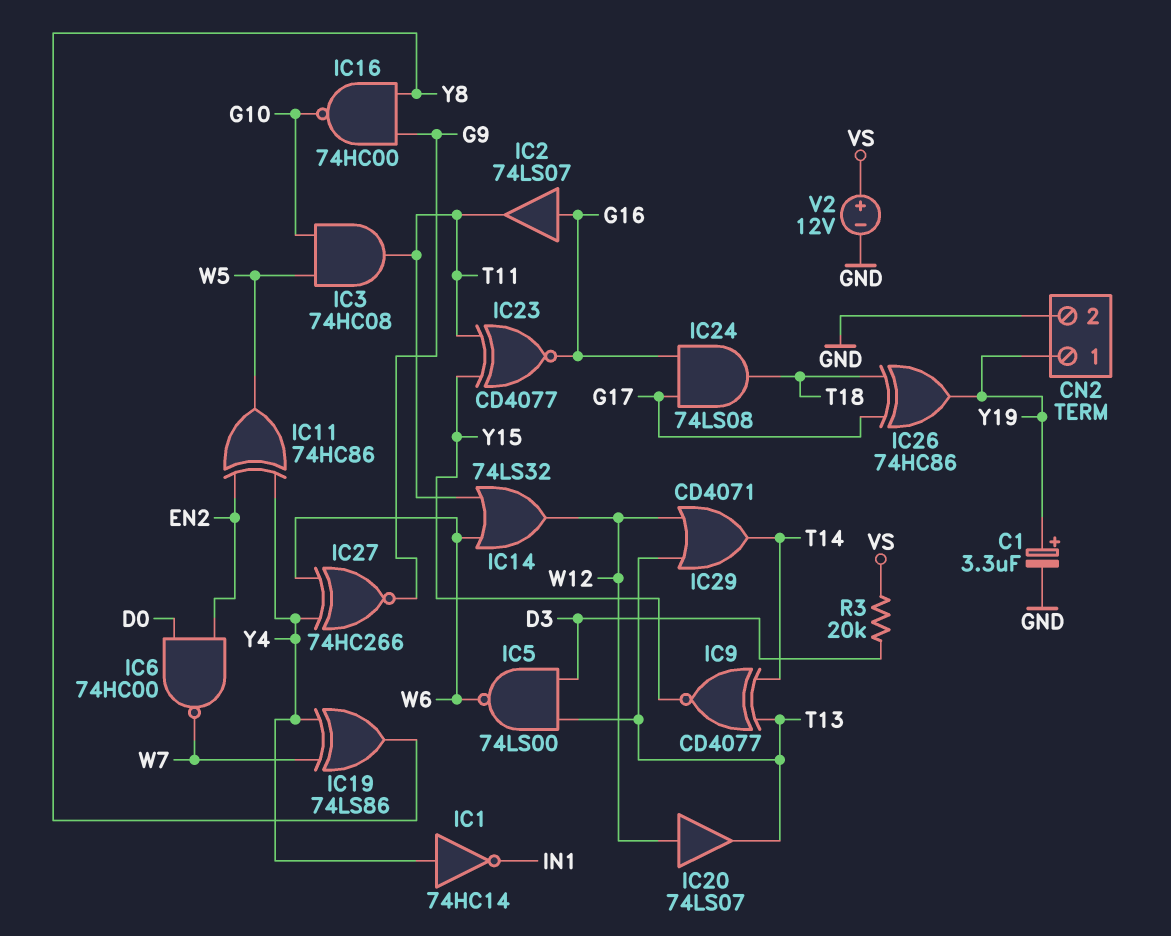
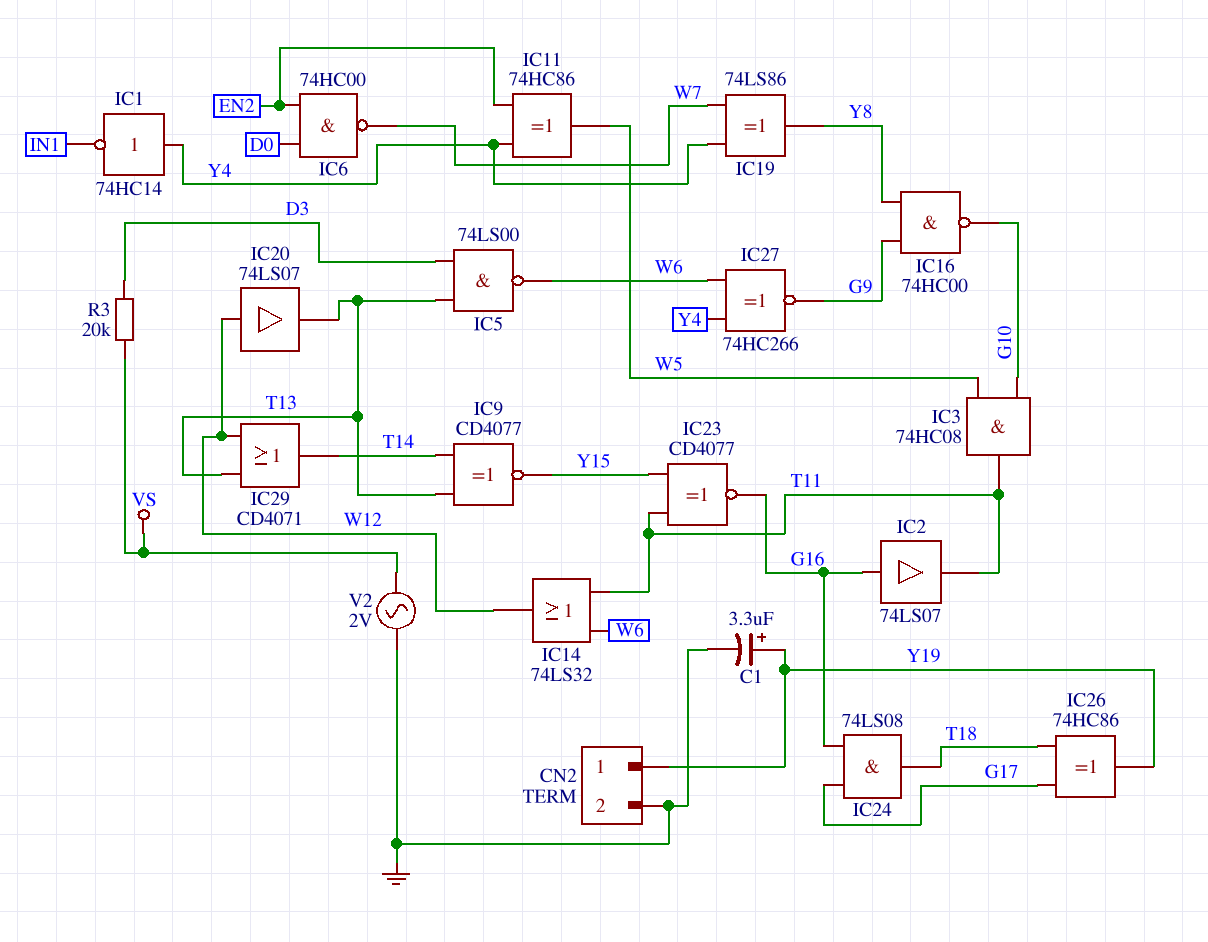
V2: 12V (plus VS, minus GND) -> AC 2V (GND, VS)

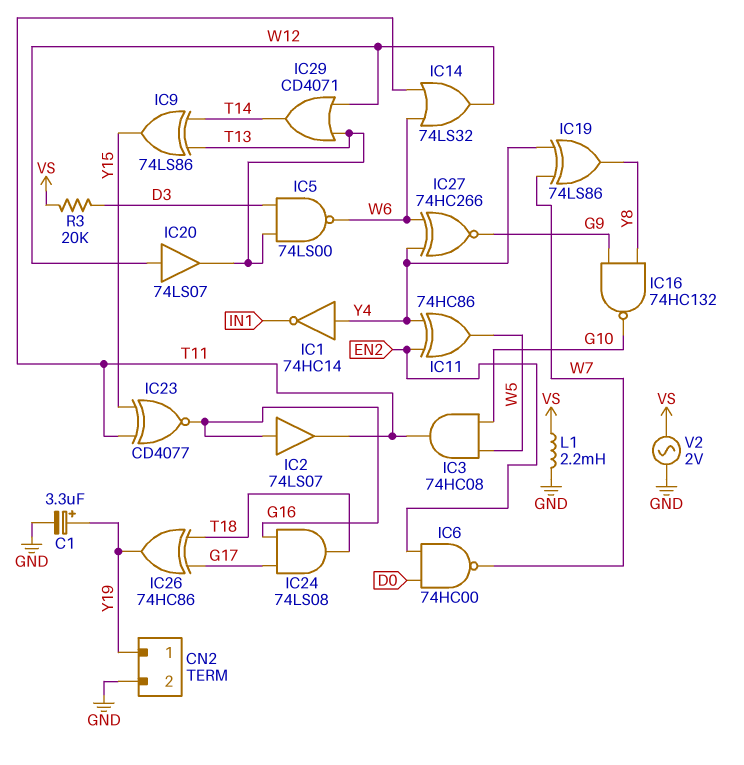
IC9: XNOR CD4077 (in T13, in T14, out Y15) -> XOR 74LS86 (in T13, in T14, out Y15)
IC16: NAND 74HC00 (in G9, in Y8, out G10) -> NAND 74HC132 (in G9, in Y8, out G10)
L1: none -> 2.2mH (GND, VS)

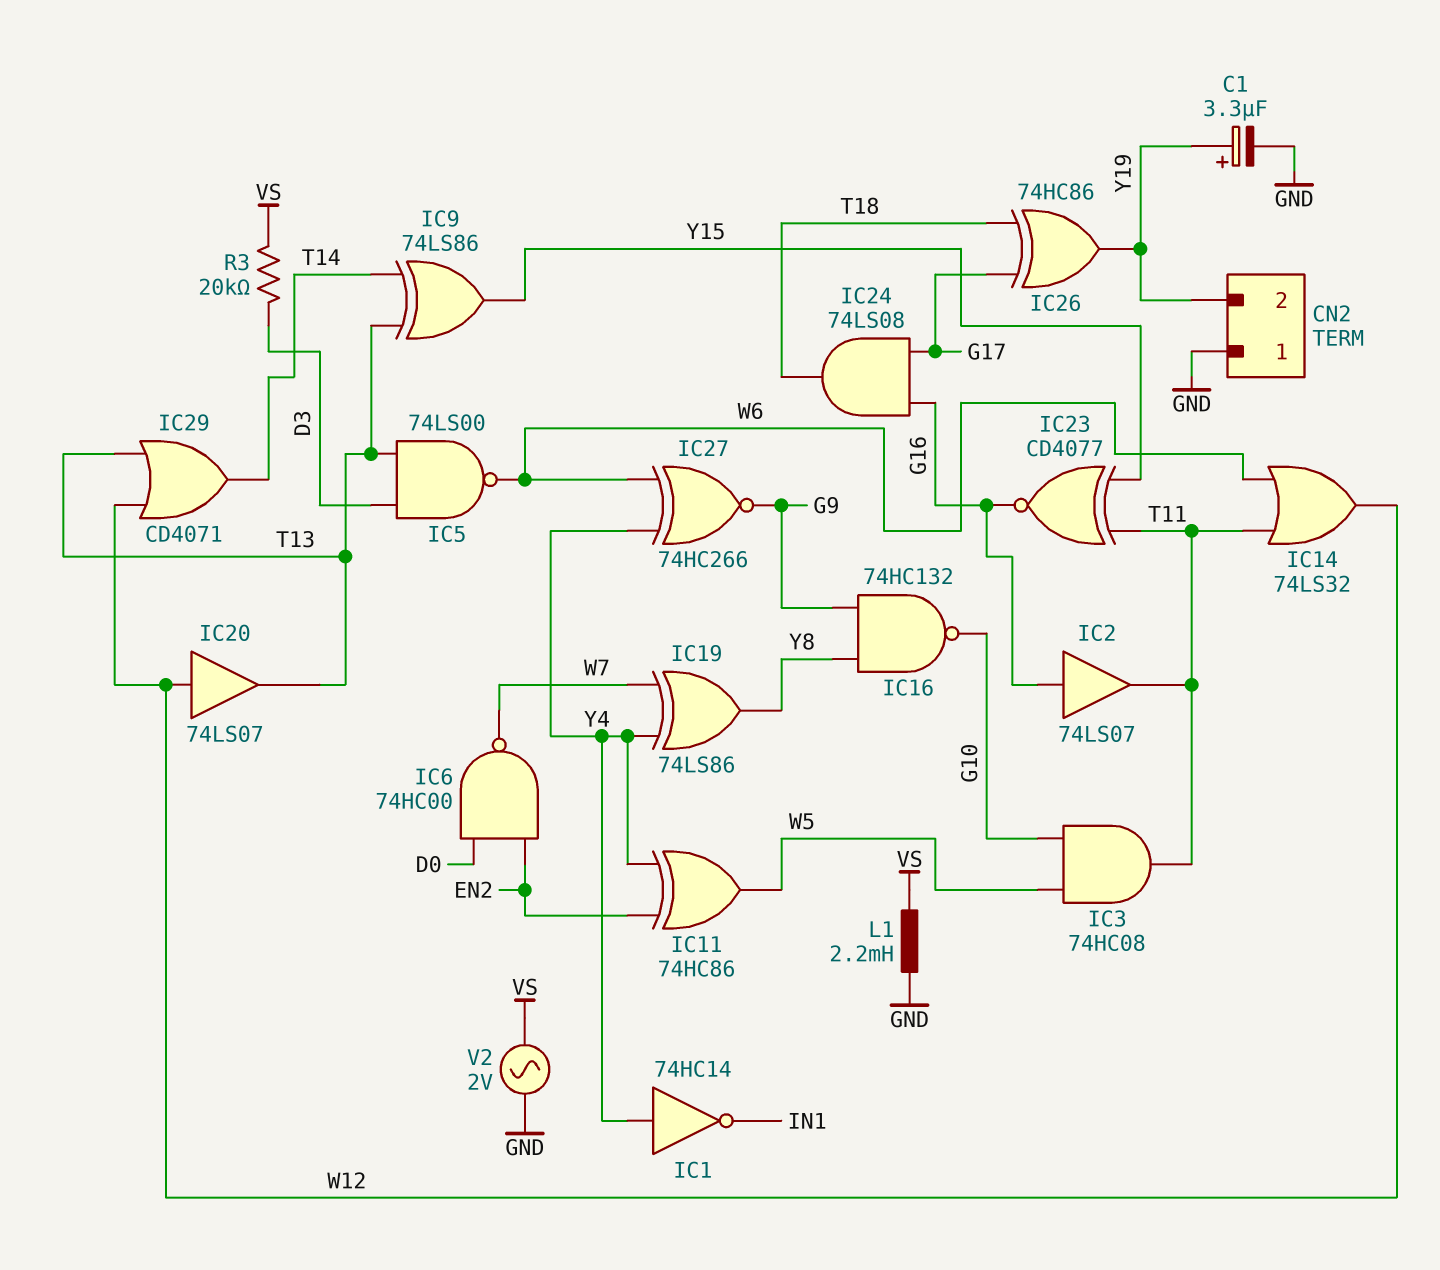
CN2 pin 1: Y19 -> GND
CN2 pin 2: GND -> Y19

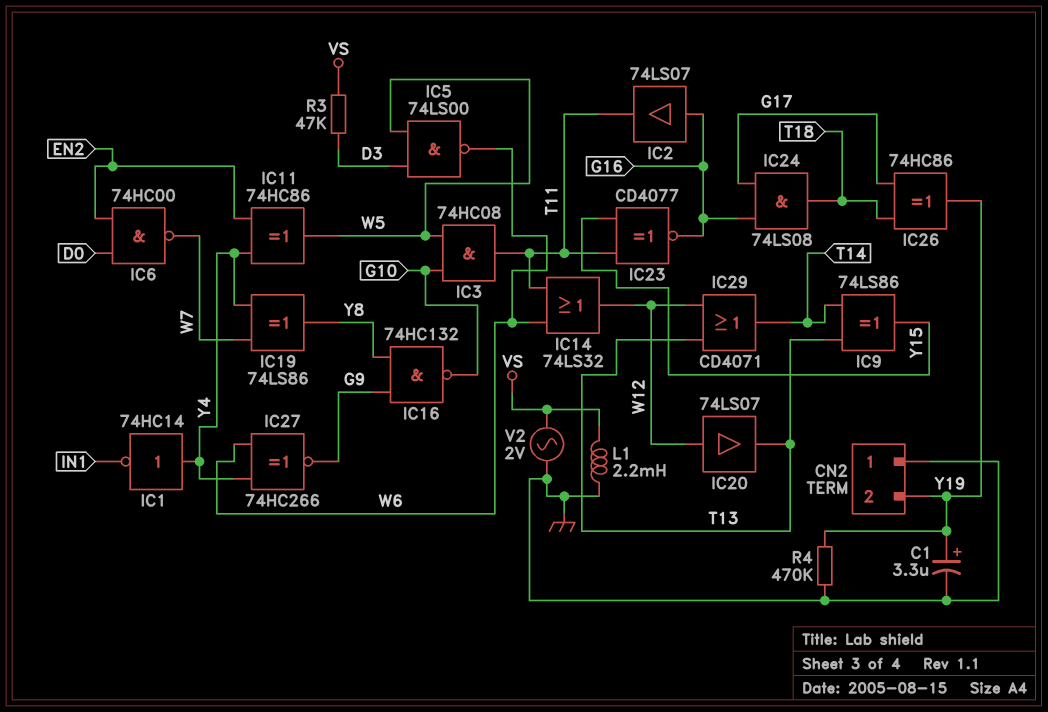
IC5: NAND 74LS00 (in D3, in T13, out W6) -> NAND 74LS00 (in D3, in W5, out W6)
R3: 20k (D3, VS) -> 47k (D3, VS)
R4: none -> 470k (GND, Y19)

